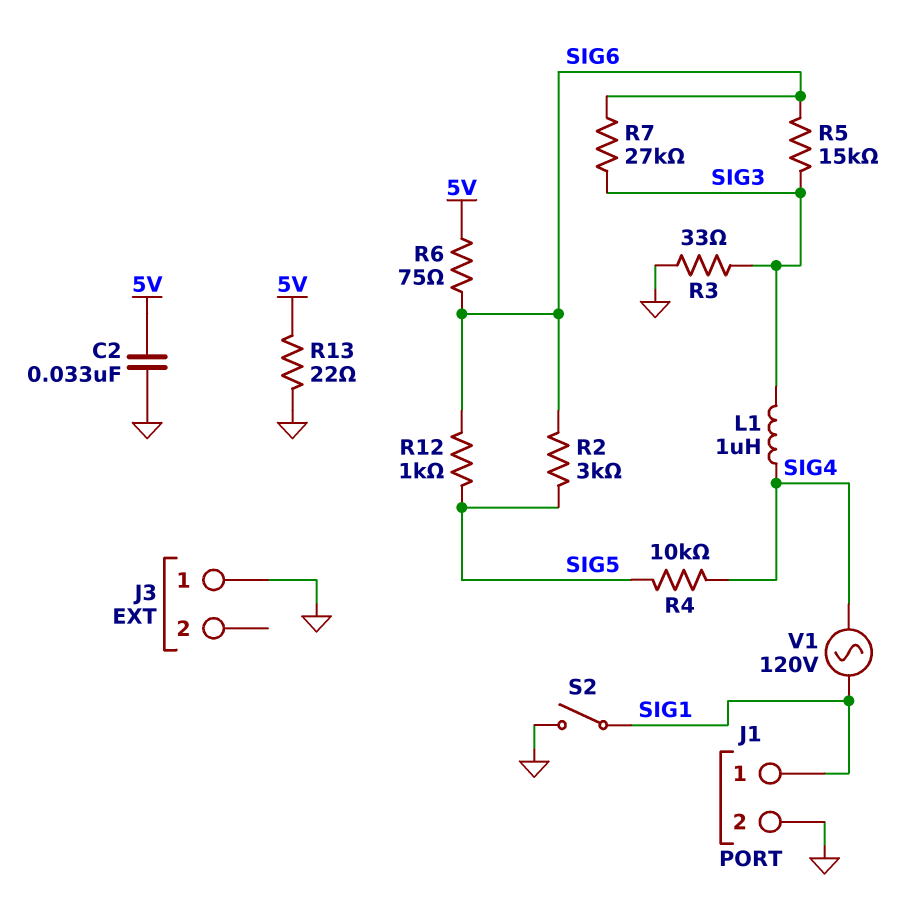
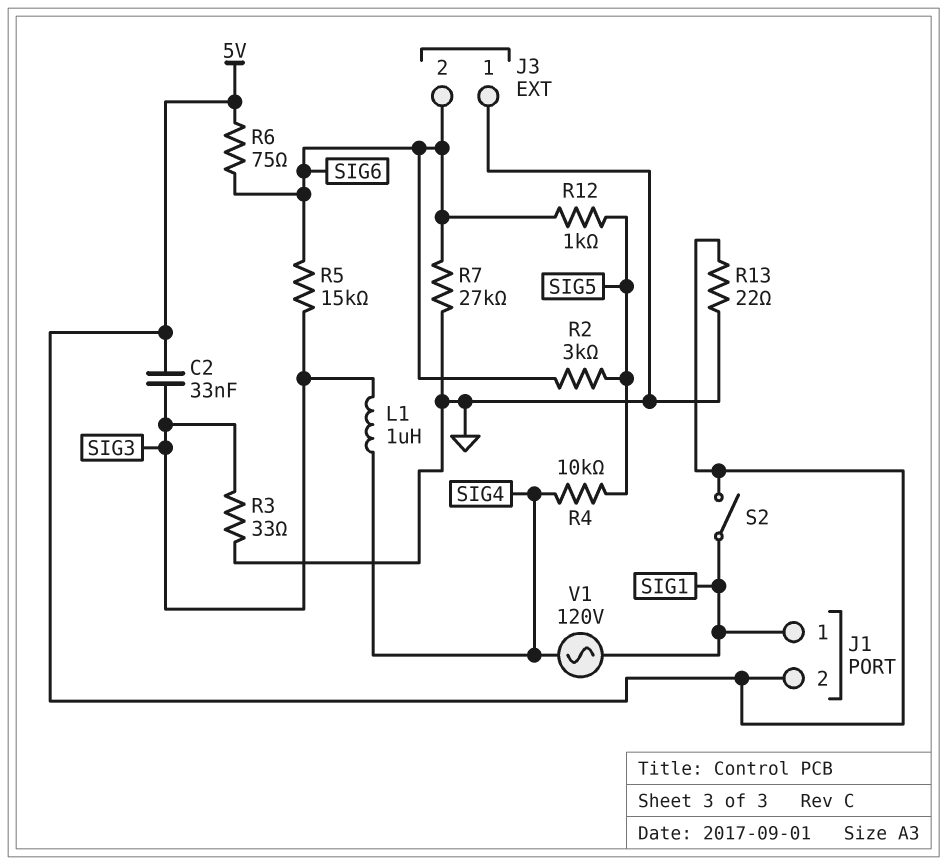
C2: 33nF (5V, GND) -> 33nF (5V, SIG3)
J1 pin 2: GND -> 5V
J3 pin 2: none -> SIG6
R7: 27k (SIG3, SIG6) -> 27k (GND, SIG6)
S2: switch (GND, SIG1) -> switch (5V, SIG1)

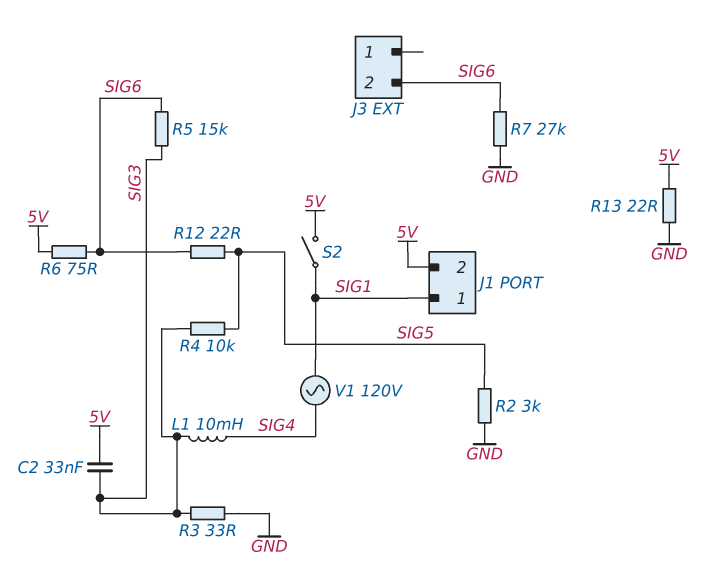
J3 pin 1: GND -> none
L1: 1uH (SIG3, SIG4) -> 10mH (SIG3, SIG4)
R2: 3k (SIG5, SIG6) -> 3k (GND, SIG5)
R4: 10k (SIG4, SIG5) -> 10k (SIG3, SIG5)
R12: 1k (SIG5, SIG6) -> 22 (SIG5, SIG6)

